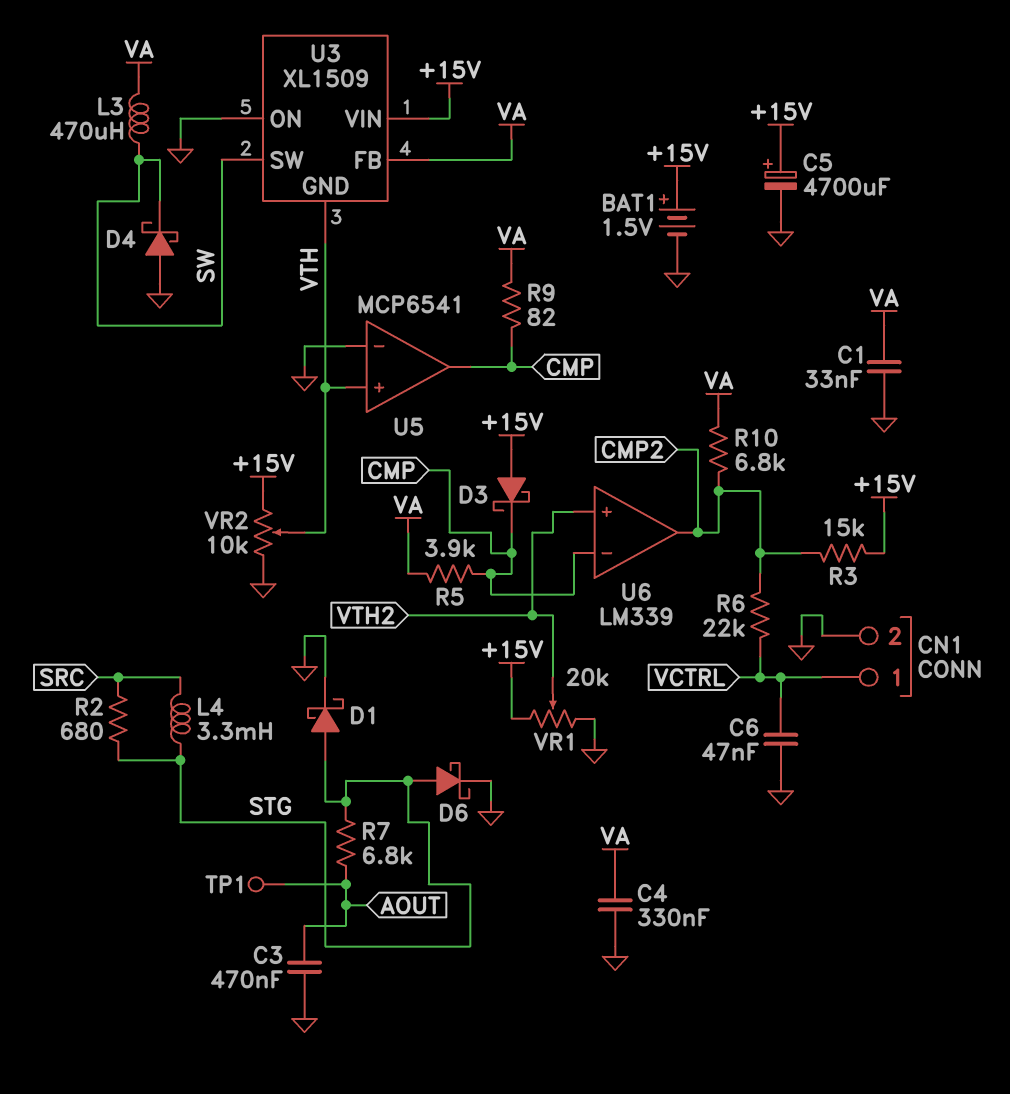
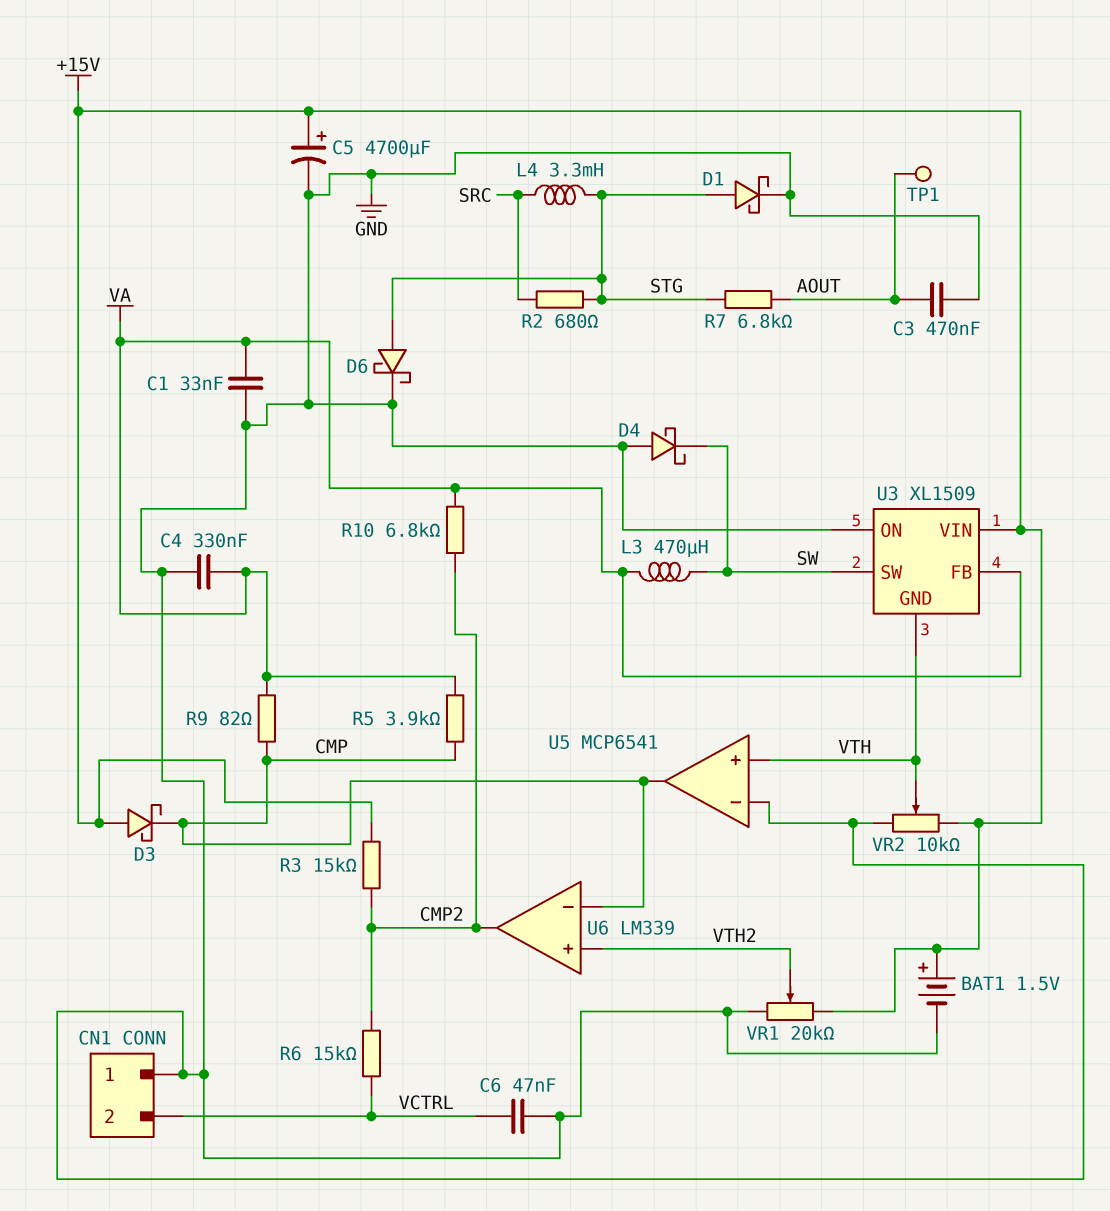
CN1 pin 1: VCTRL -> GND
CN1 pin 2: GND -> VCTRL
R6: 22k (CMP2, VCTRL) -> 15k (CMP2, VCTRL)

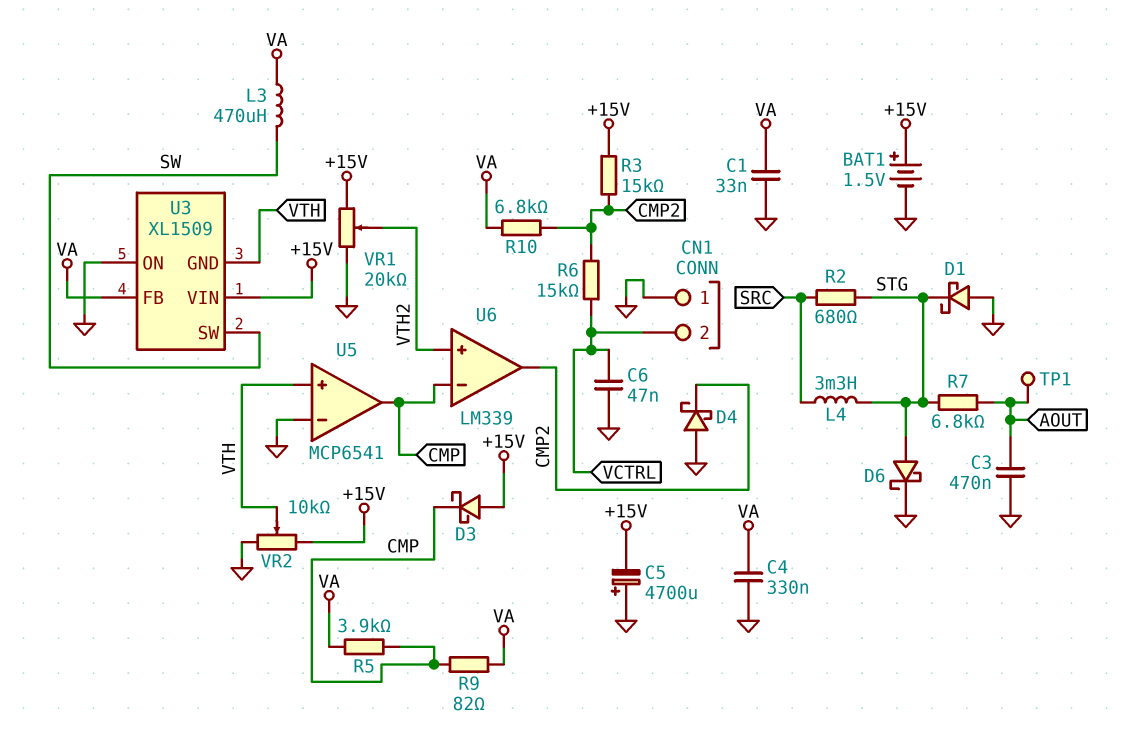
C5: 4700uF (plus +15V, minus GND) -> 4700uF (plus GND, minus +15V)
D1: schottky (A STG, K GND) -> schottky (A GND, K STG)
D4: schottky (A GND, K SW) -> schottky (A GND, K CMP2)

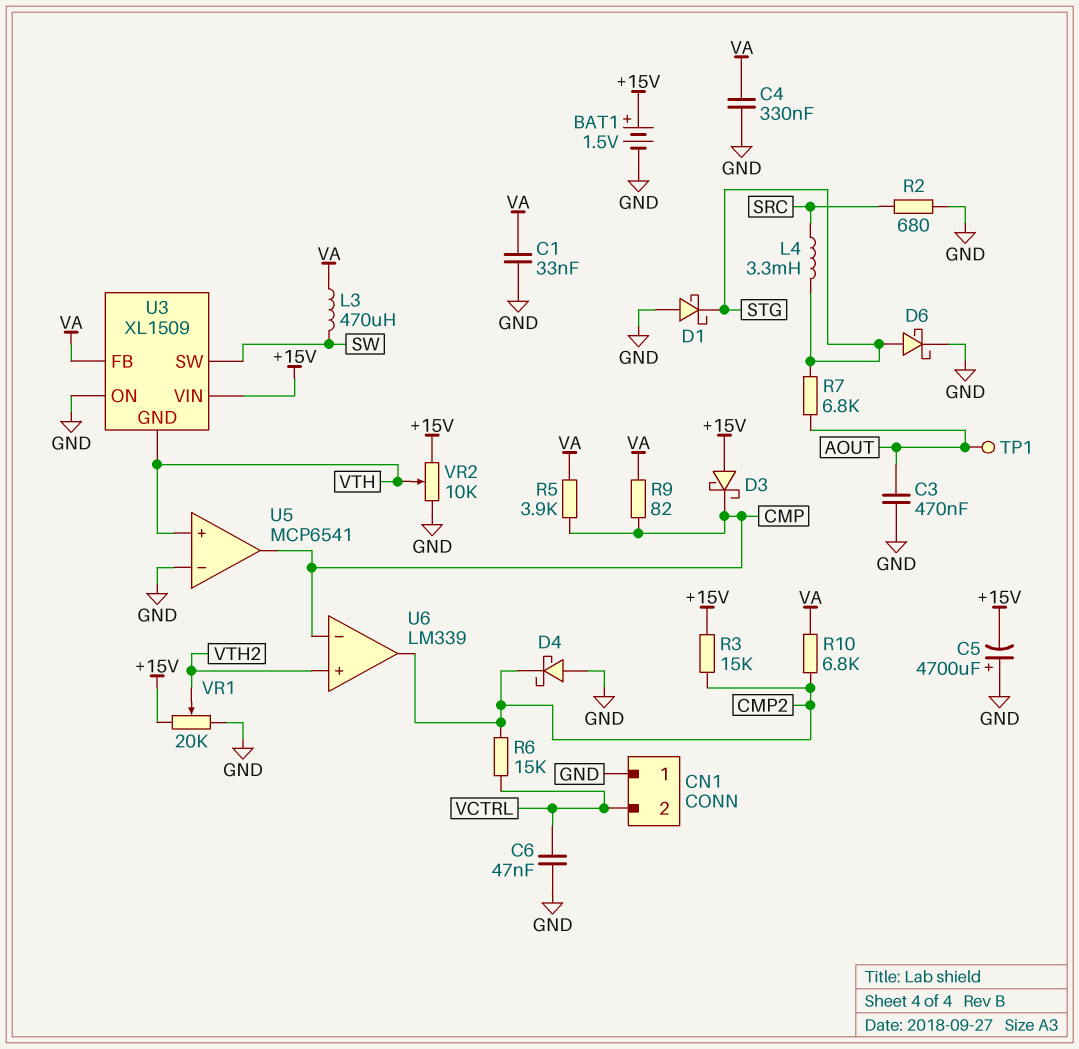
R2: 680 (SRC, STG) -> 680 (GND, SRC)

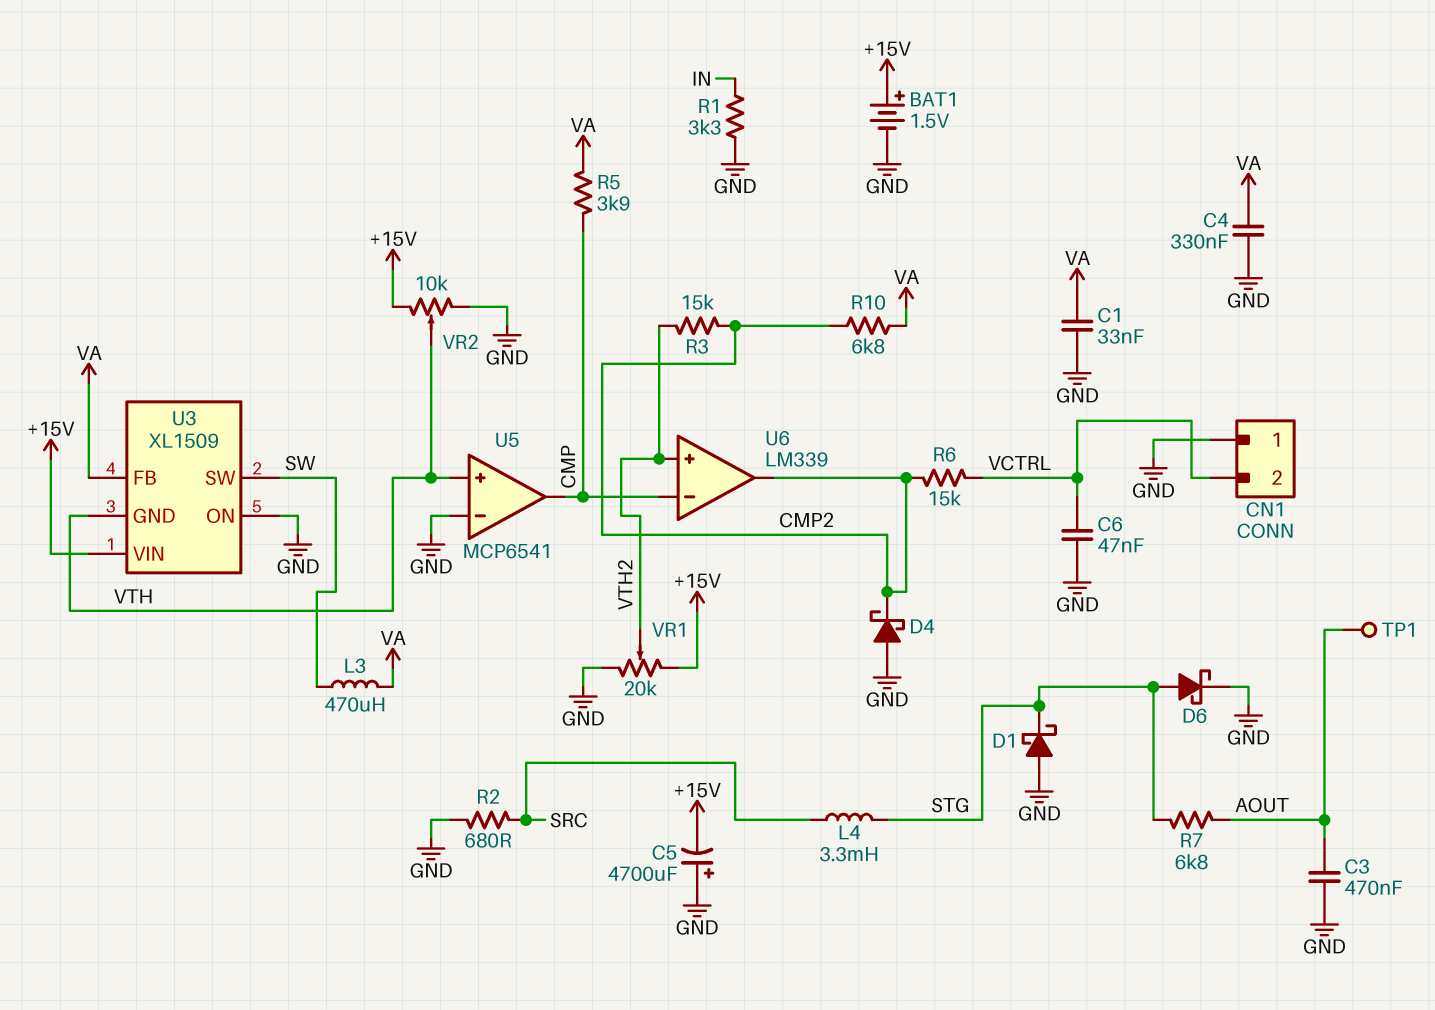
D3: schottky (A +15V, K CMP) -> none
R1: none -> 3.3k (GND, IN)
R3: 15k (+15V, CMP2) -> 15k (CMP2, VTH2)
R9: 82 (CMP, VA) -> none

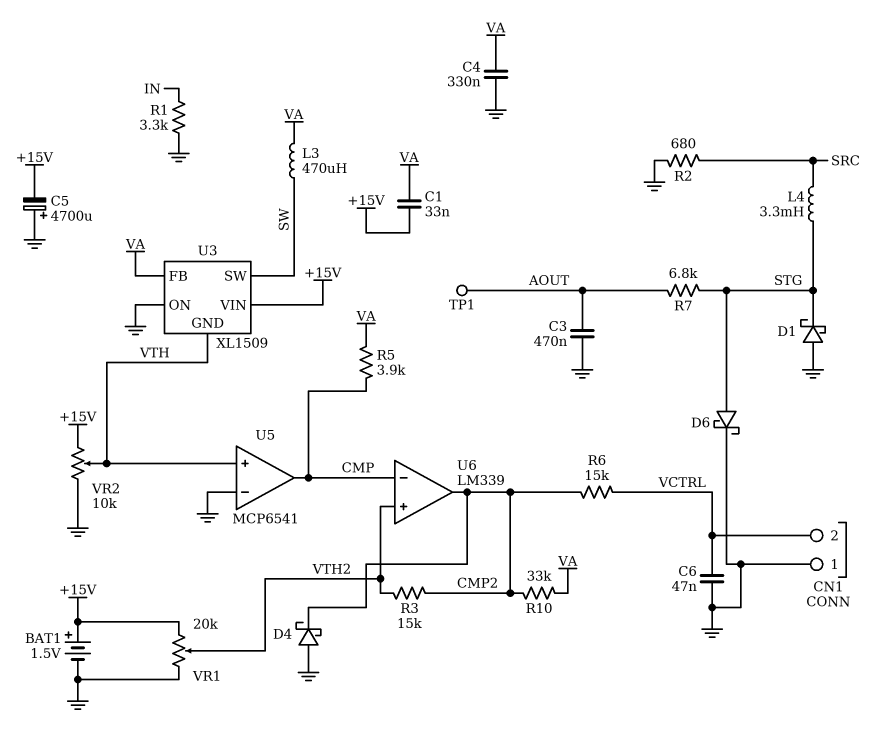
C1: 33nF (GND, VA) -> 33nF (+15V, VA)
R10: 6.8k (CMP2, VA) -> 33k (CMP2, VA)

